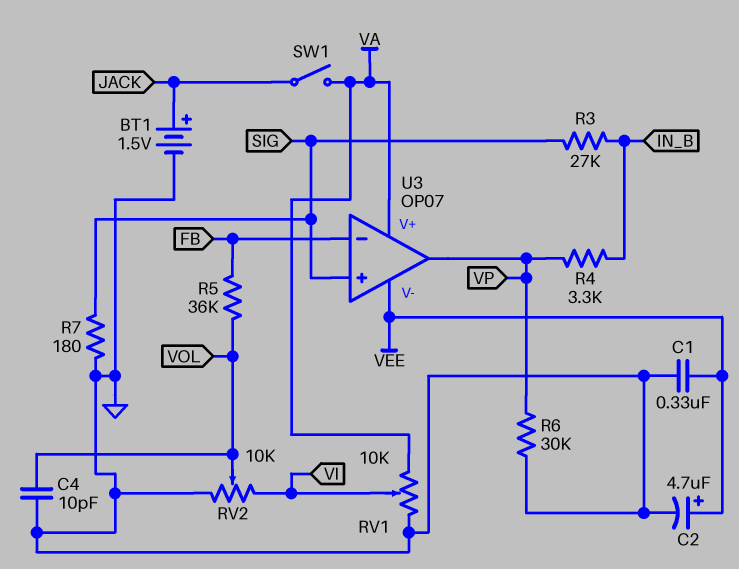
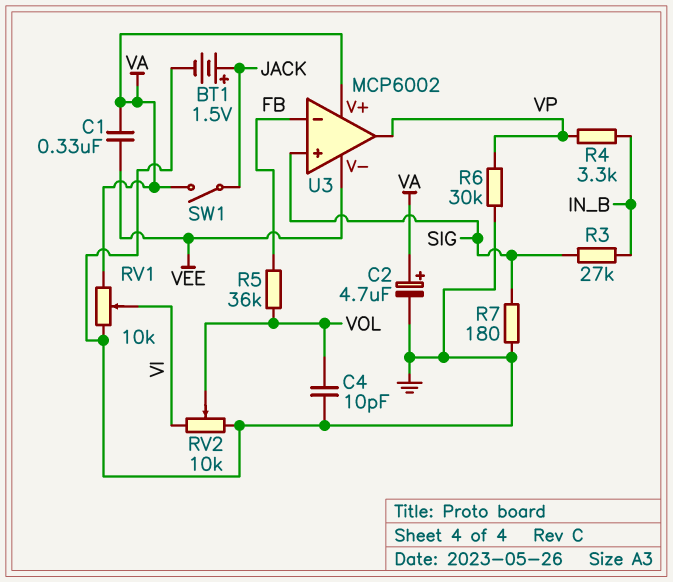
C1: 330nF (GND, VEE) -> 330nF (VA, VEE)
C2: 4.7uF (plus VEE, minus GND) -> 4.7uF (plus VA, minus GND)
U3: OP07 -> MCP6002

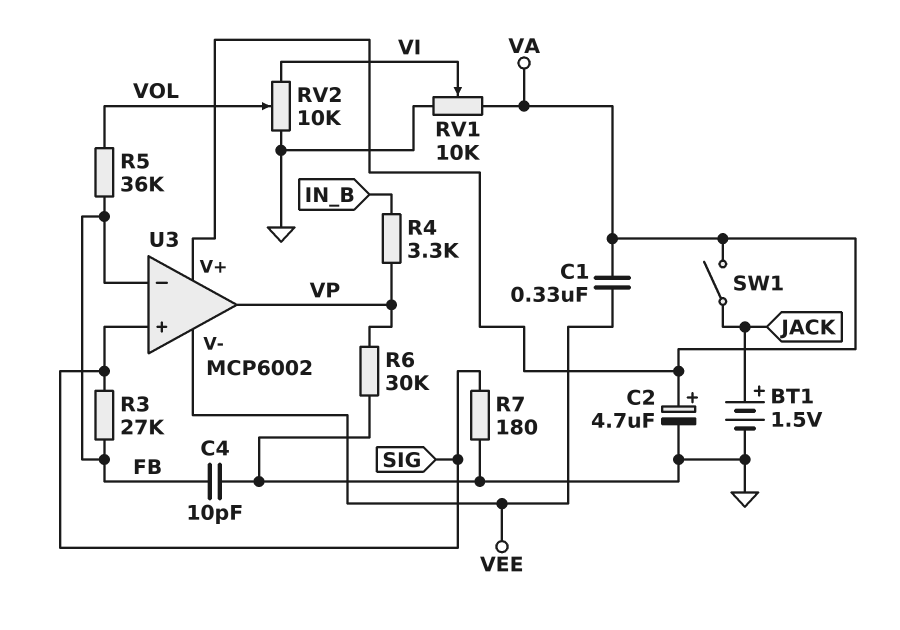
C4: 10pF (GND, VOL) -> 10pF (FB, GND)
R3: 27k (IN_B, SIG) -> 27k (FB, SIG)

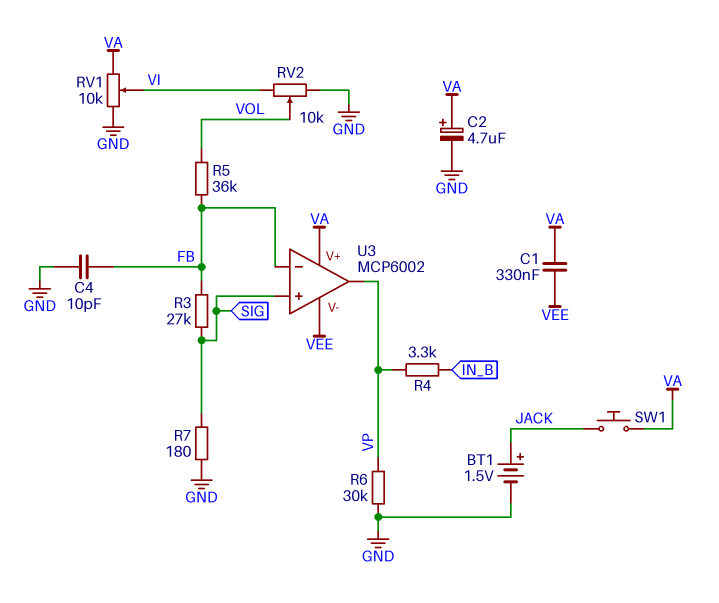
SW1: switch (JACK, VA) -> button (JACK, VA)

